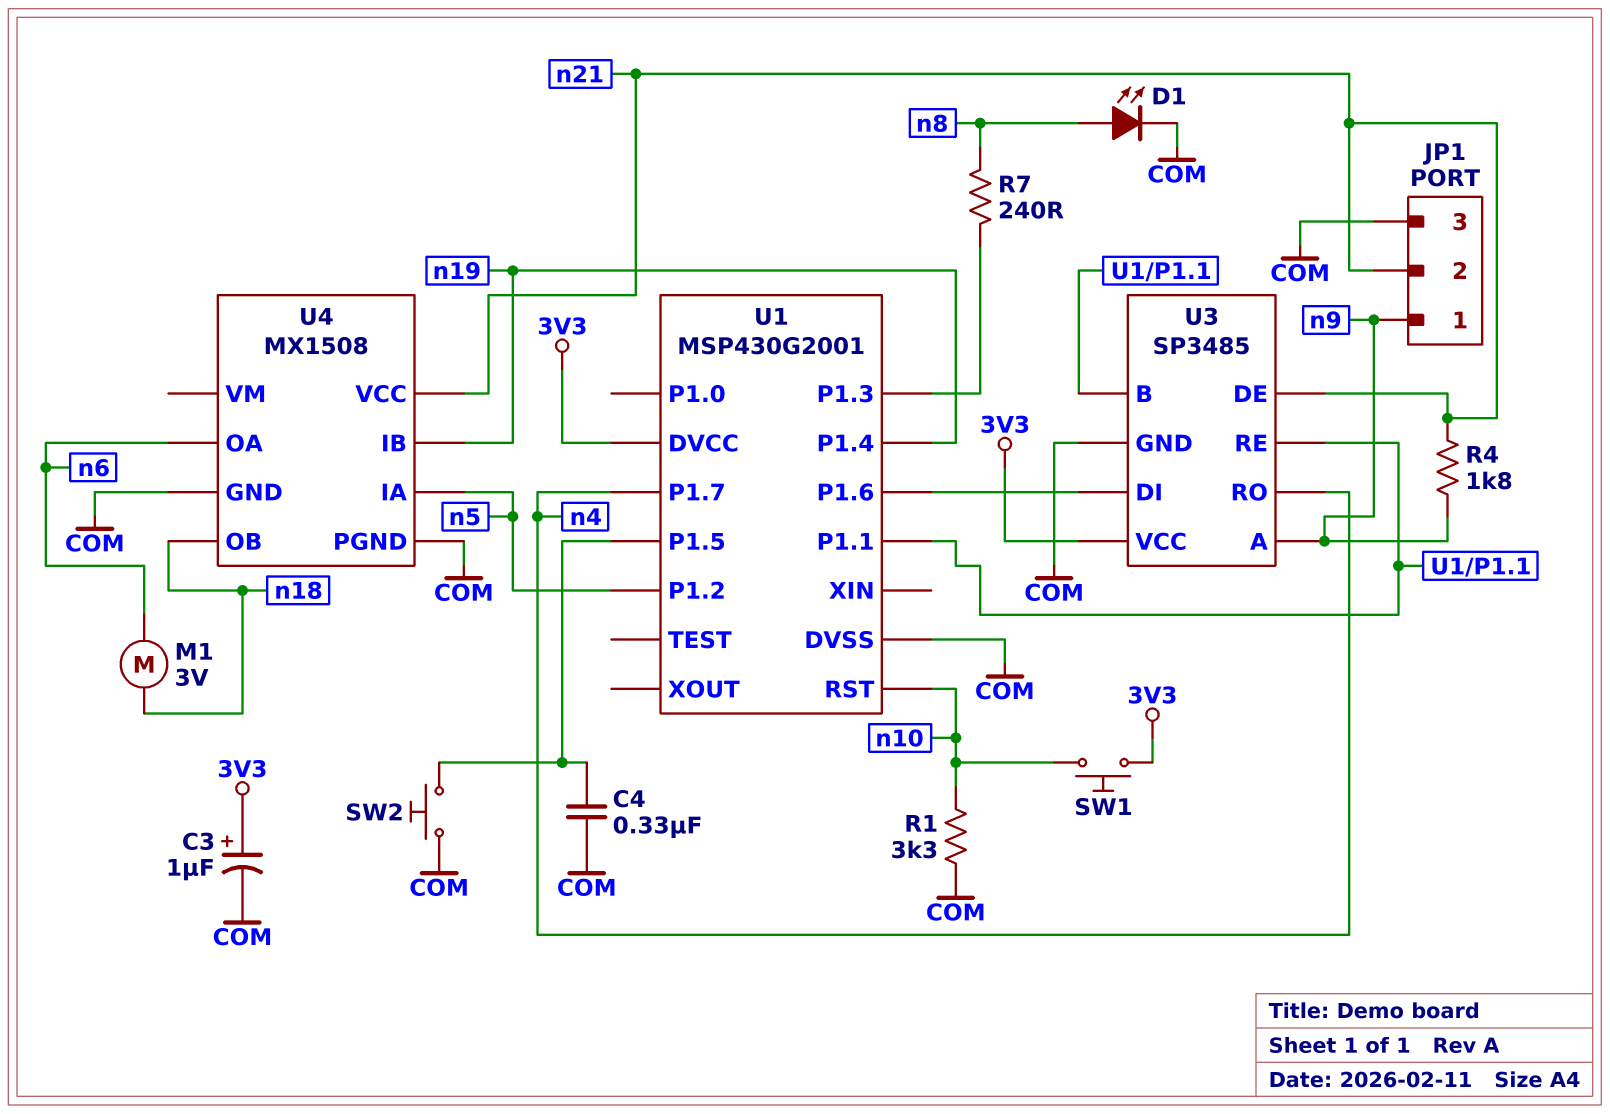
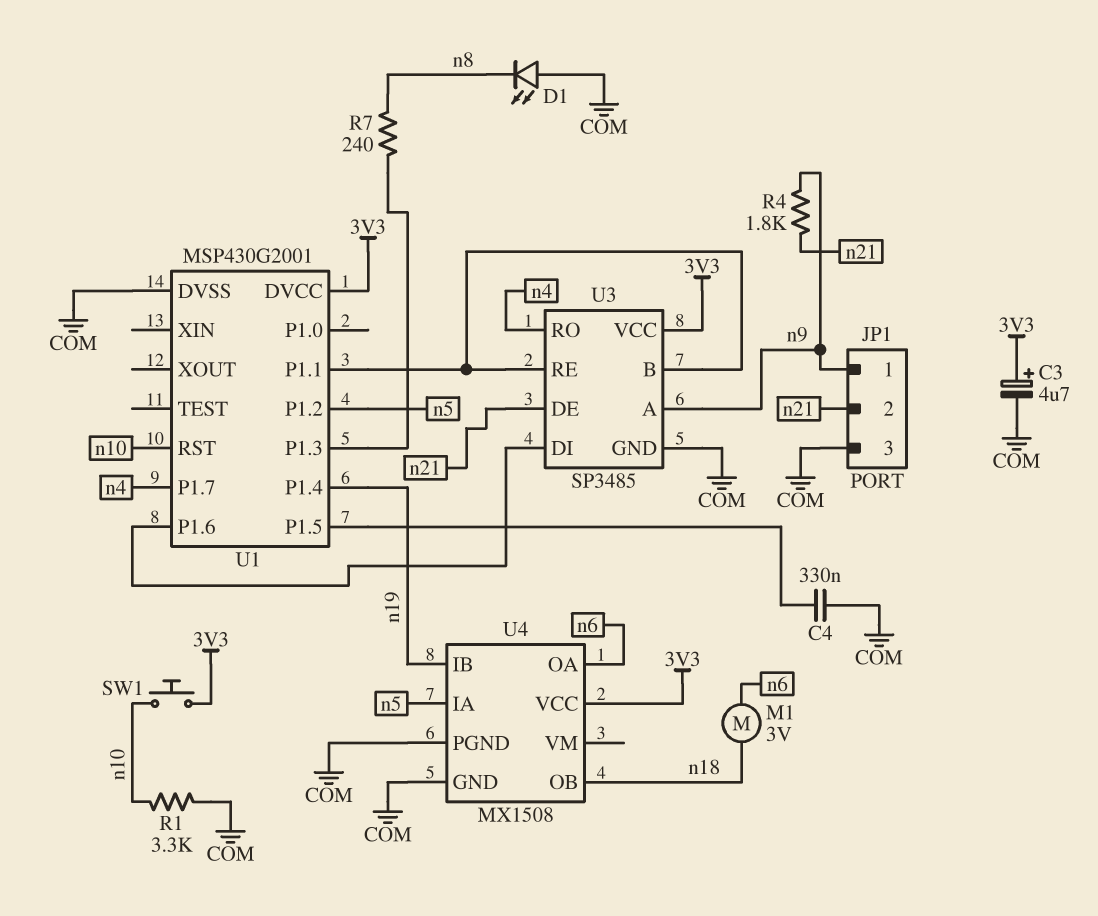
C3: 1uF (plus 3V3, minus COM) -> 4.7uF (plus 3V3, minus COM)
D1: LED (A n8, K COM) -> LED (A COM, K n8)
SW2: button (COM, U1/P1.5) -> none
U4 pin VCC: n21 -> 3V3

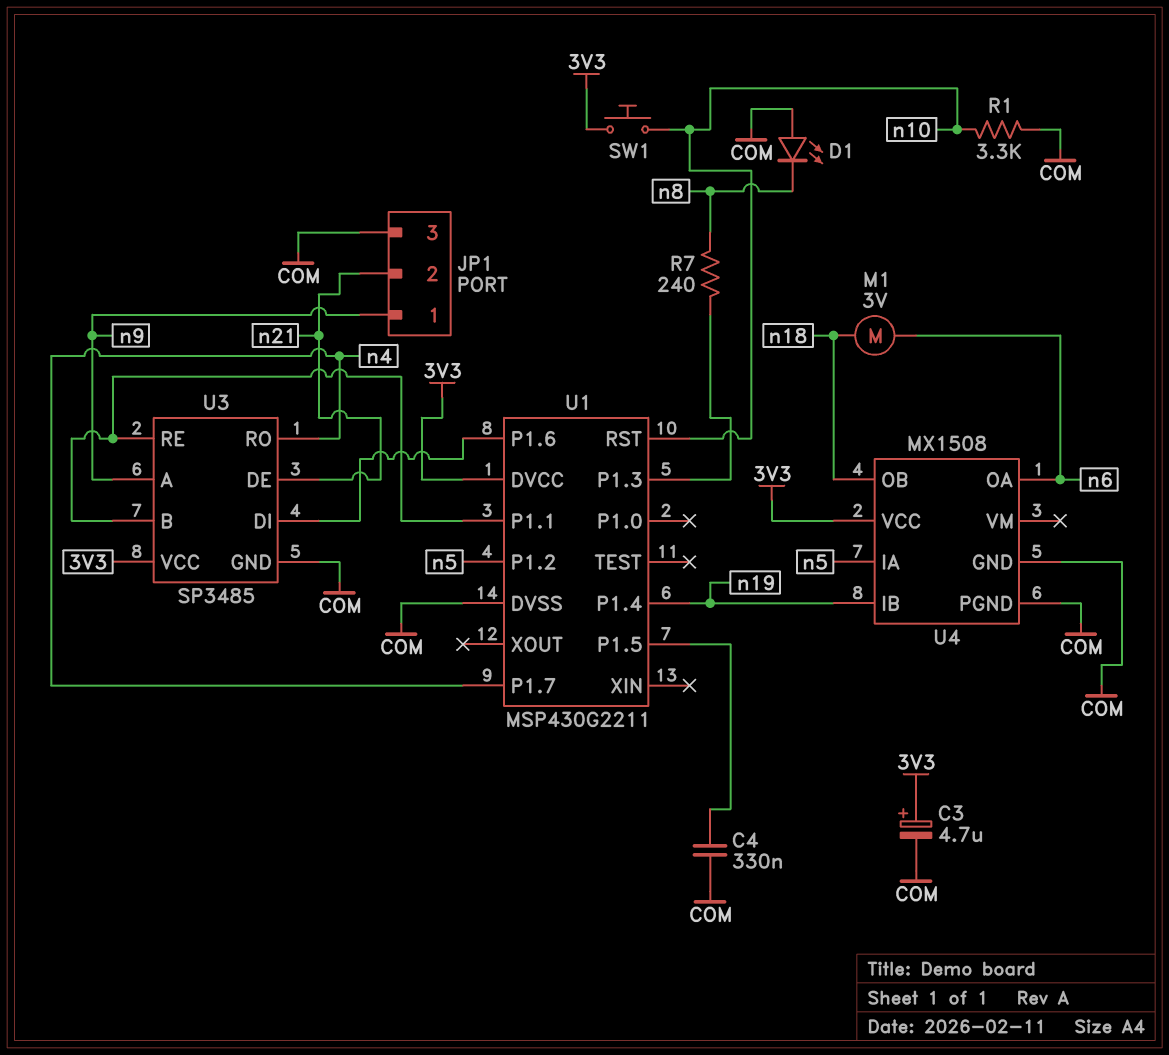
R4: 1.8k (n9, n21) -> none
U1: MSP430G2001 -> MSP430G2211

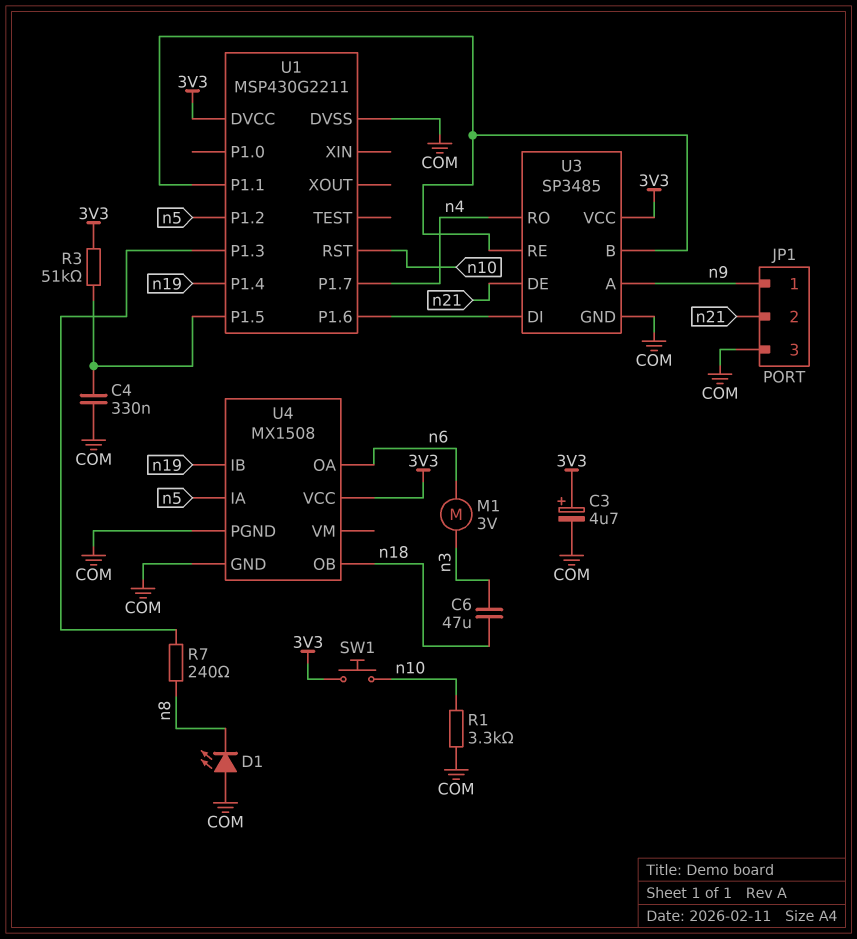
C6: none -> 47uF (n3, n18)
M1: motor 3V (n6, n18) -> motor 3V (n3, n6)
R3: none -> 51k (3V3, U1/P1.5)

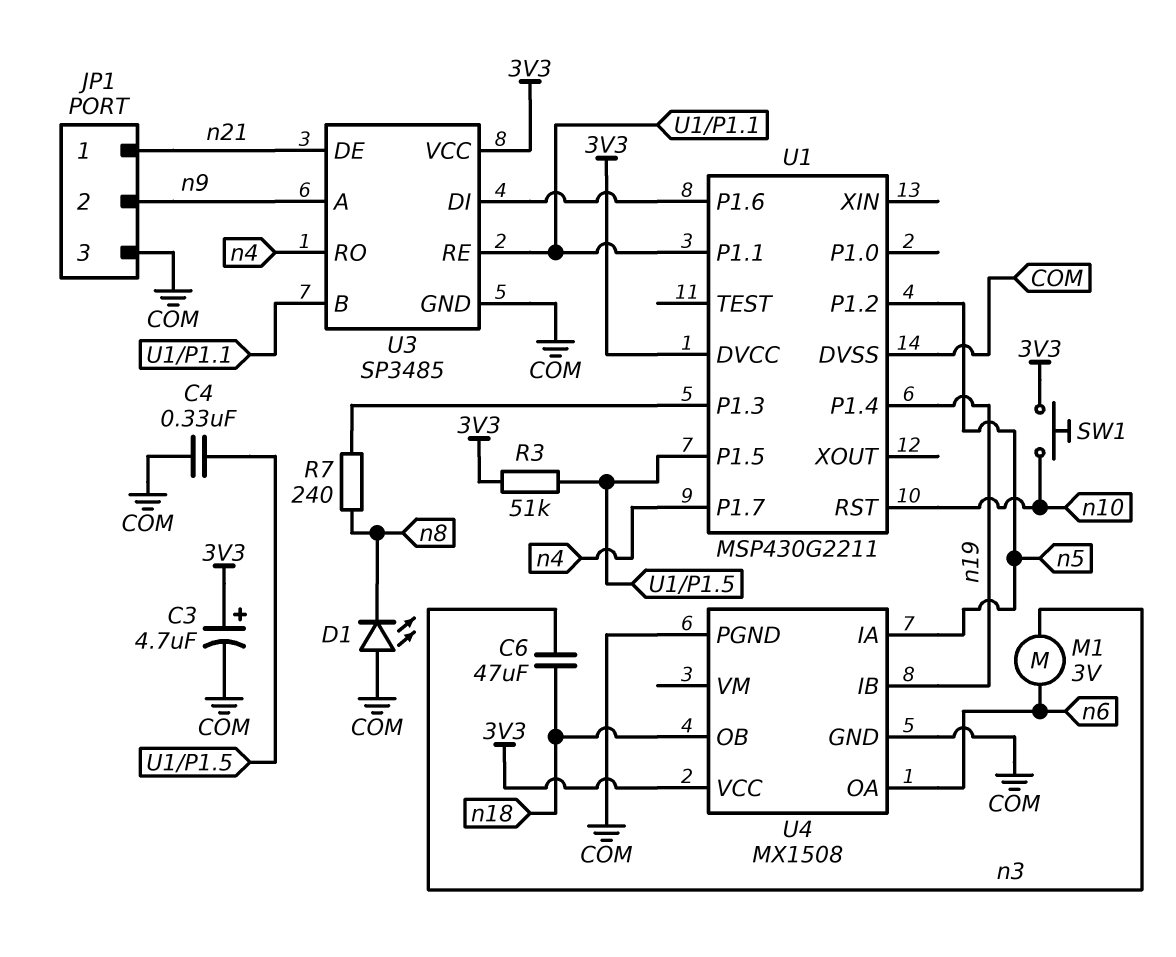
JP1 pin 1: n9 -> n21
JP1 pin 2: n21 -> n9
R1: 3.3k (COM, n10) -> none

